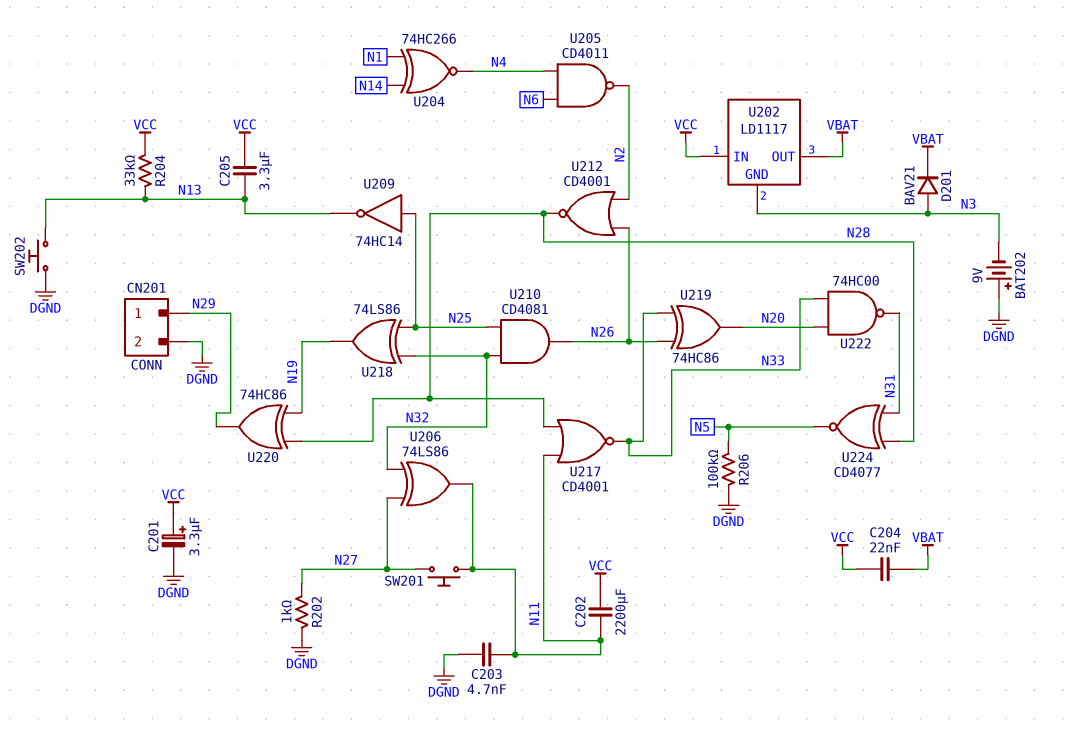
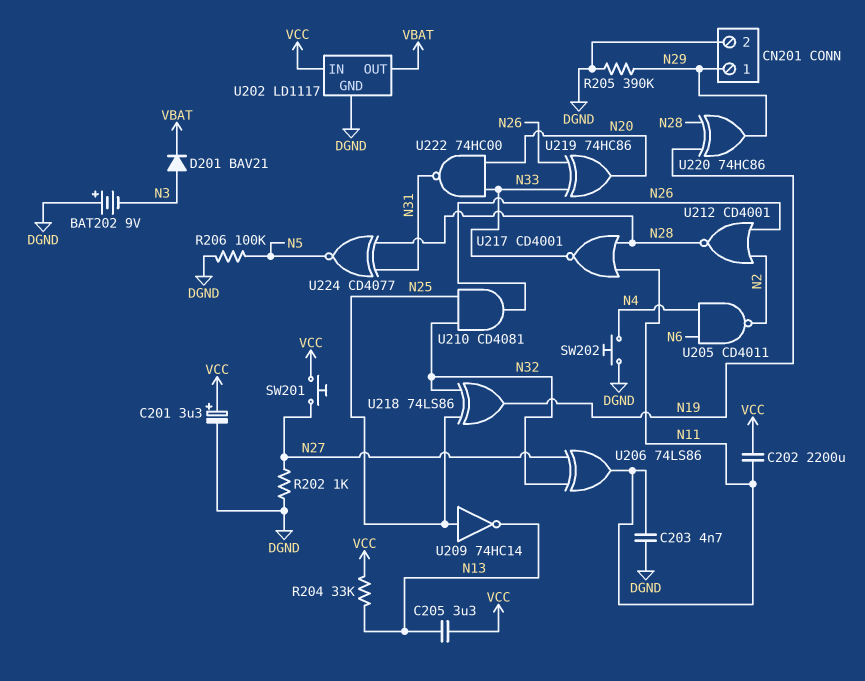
C204: 22nF (VBAT, VCC) -> none
R205: none -> 390k (DGND, N29)
SW201: button (N11, N27) -> button (N27, VCC)
SW202: button (DGND, N13) -> button (DGND, N4)
U202 pin GND: N3 -> DGND
U204: XNOR 74HC266 (in N1, in N14, out N4) -> none

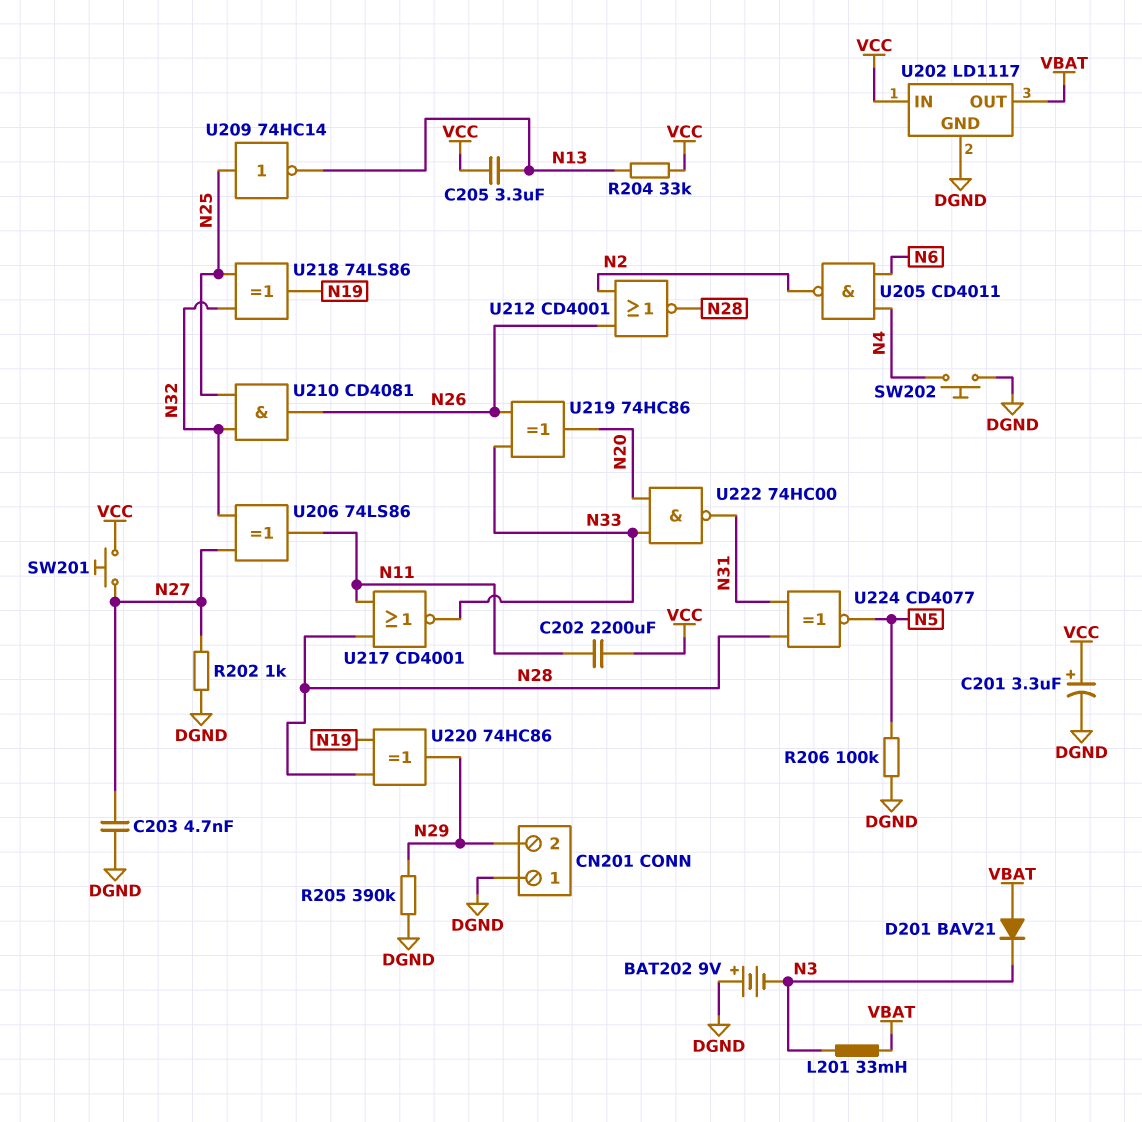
C203: 4.7nF (DGND, N11) -> 4.7nF (DGND, N27)
CN201 pin 1: N29 -> DGND
CN201 pin 2: DGND -> N29
D201: diode BAV21 (A N3, K VBAT) -> diode BAV21 (A VBAT, K N3)
L201: none -> 33mH (N3, VBAT)

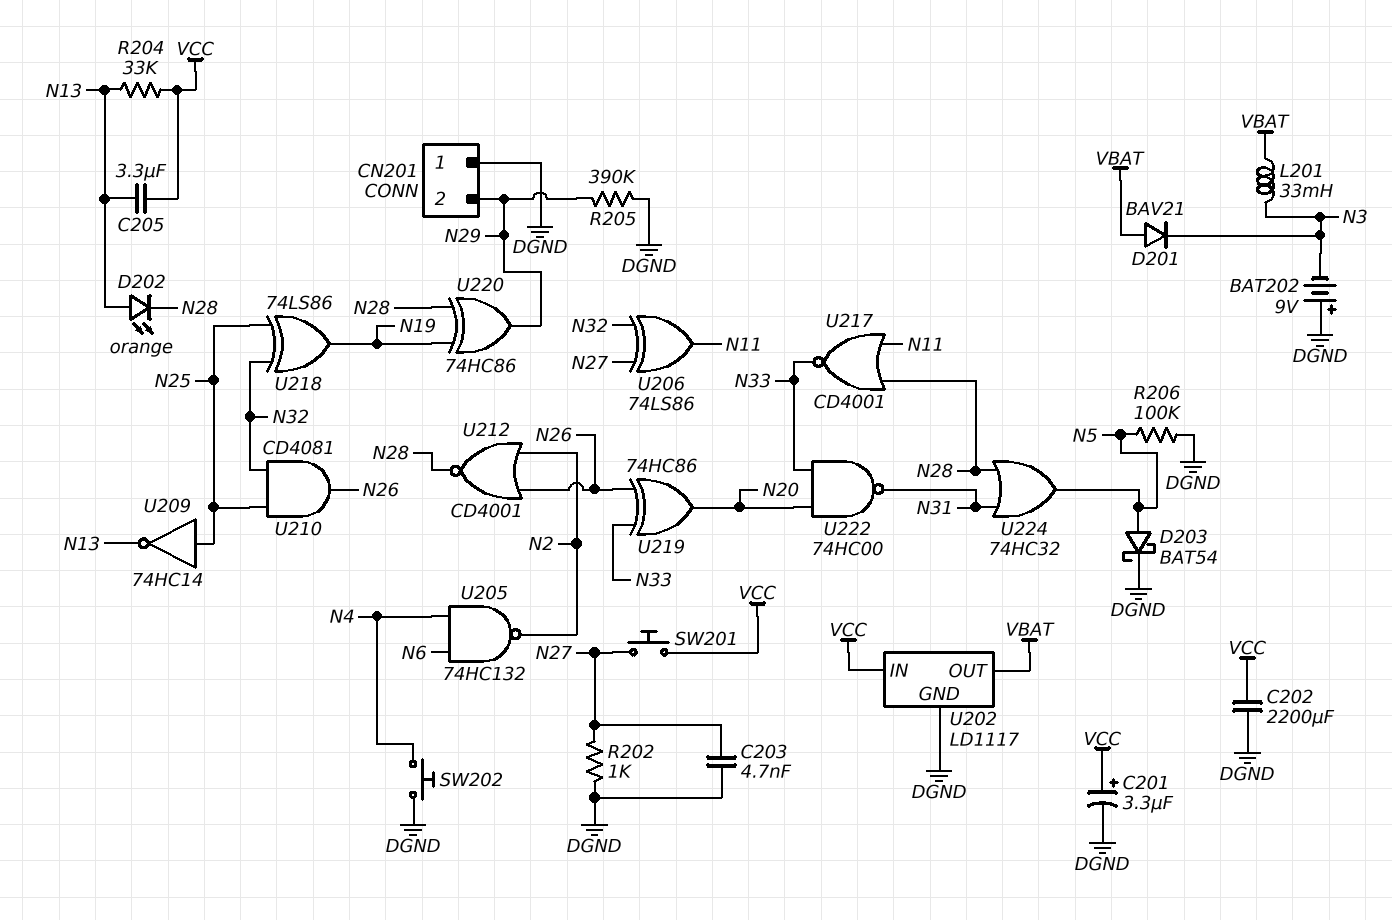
C202: 2200uF (N11, VCC) -> 2200uF (DGND, VCC)
D202: none -> LED orange (A N13, K N28)
D203: none -> schottky BAT54 (A N5, K DGND)
U205: NAND CD4011 (in N4, in N6, out N2) -> NAND 74HC132 (in N4, in N6, out N2)
U224: XNOR CD4077 (in N28, in N31, out N5) -> OR 74HC32 (in N28, in N31, out N5)

